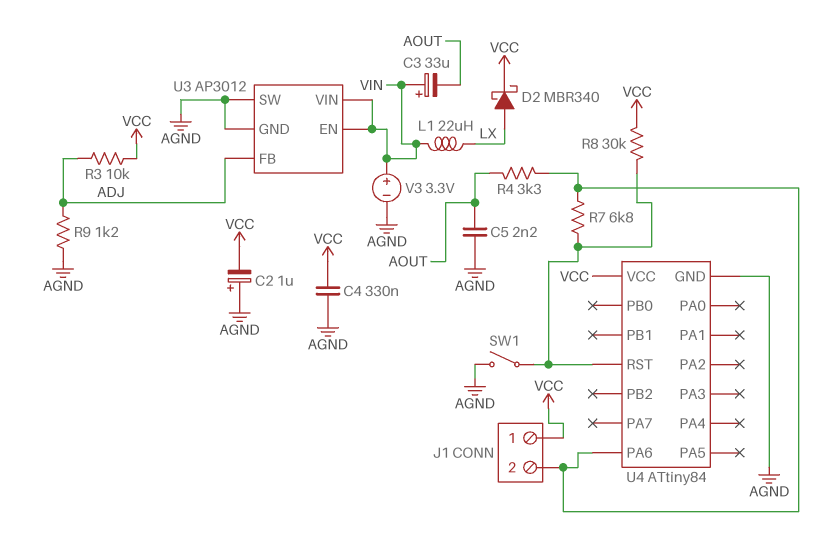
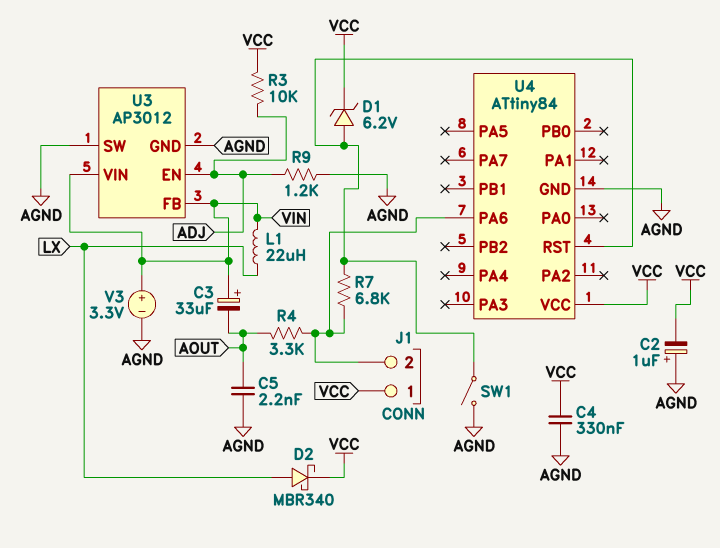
D1: none -> zener 6.2V (A U4/RST, K VCC)
R8: 30k (U4/RST, VCC) -> none
U3 pin EN: VIN -> ADJ
U3 pin FB: ADJ -> VIN

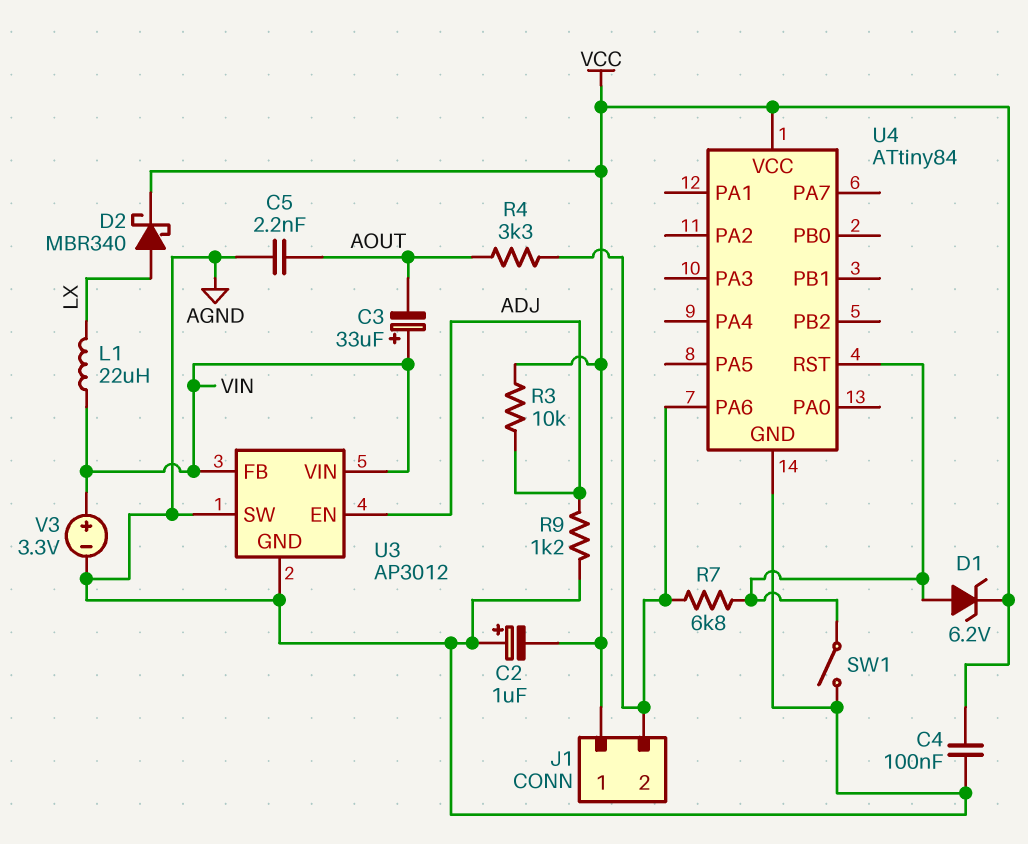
C4: 330nF (AGND, VCC) -> 100nF (AGND, VCC)

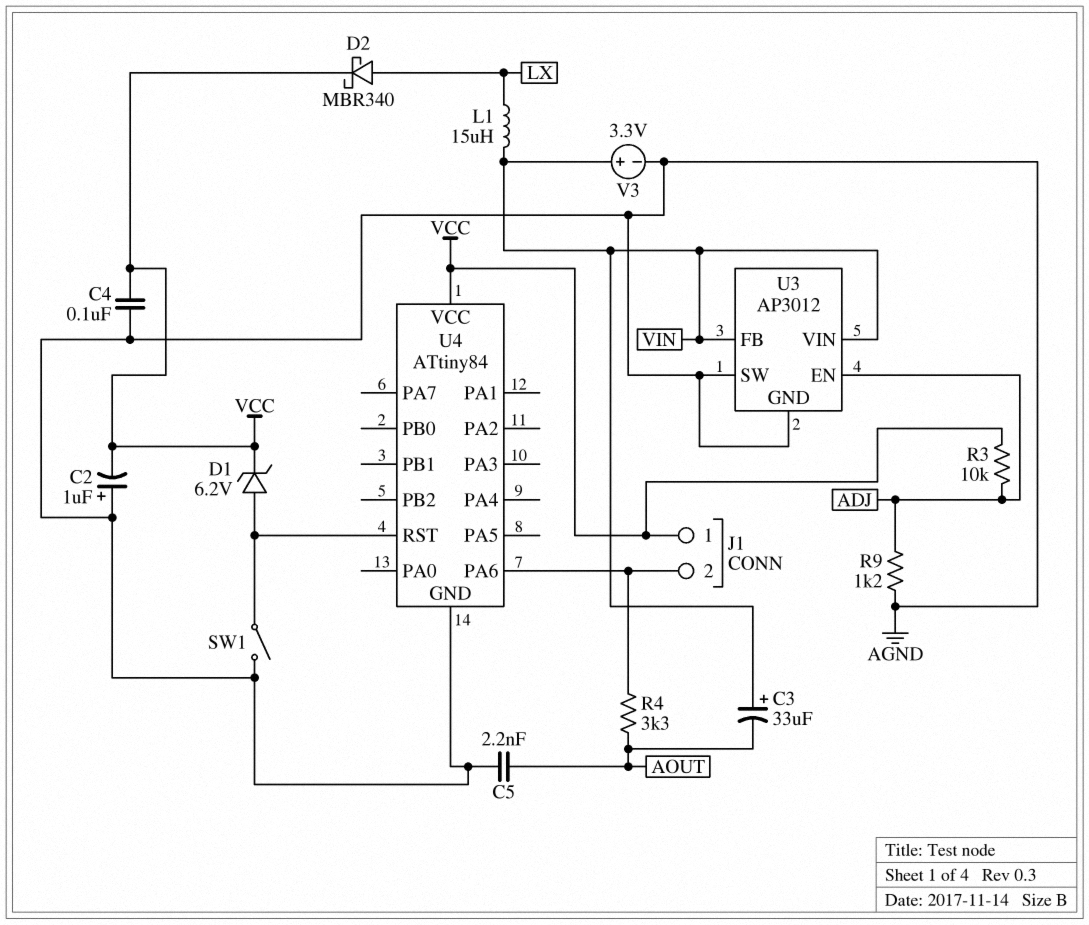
L1: 22uH (LX, VIN) -> 15uH (LX, VIN)
R7: 6.8k (J1/2, U4/RST) -> none

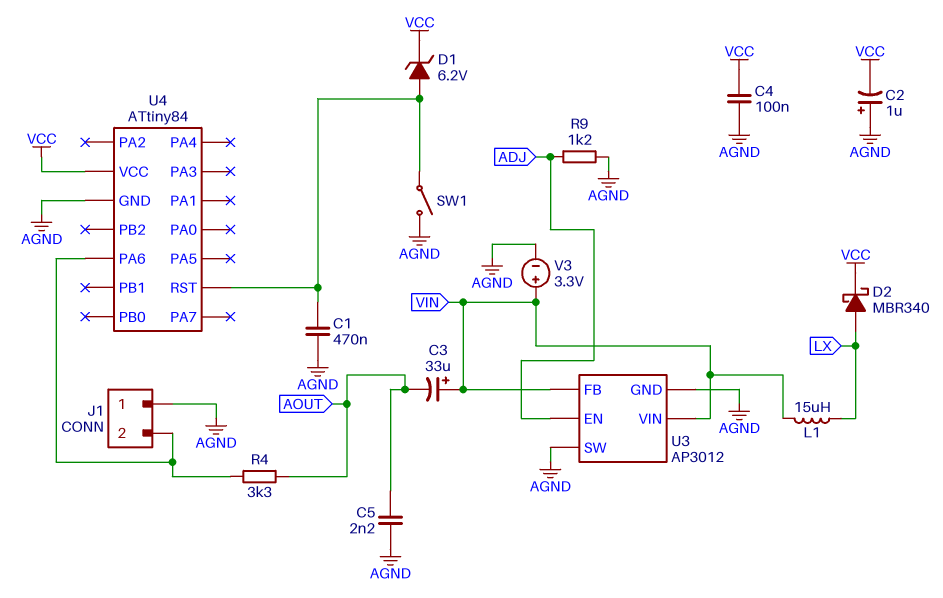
C1: none -> 470nF (AGND, U4/RST)
J1 pin 1: VCC -> AGND
R3: 10k (ADJ, VCC) -> none

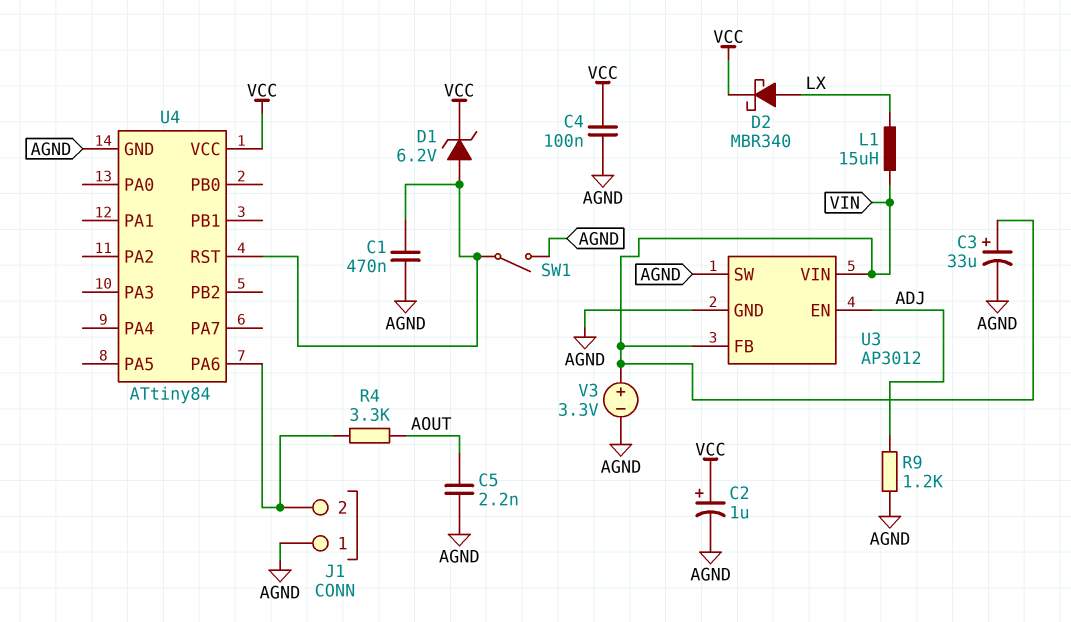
C2: 1uF (plus AGND, minus VCC) -> 1uF (plus VCC, minus AGND)
C3: 33uF (plus VIN, minus AOUT) -> 33uF (plus VIN, minus AGND)

